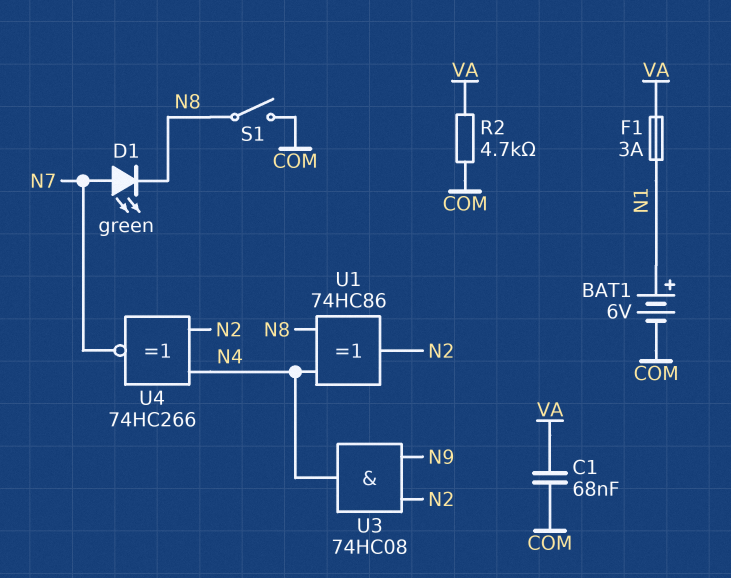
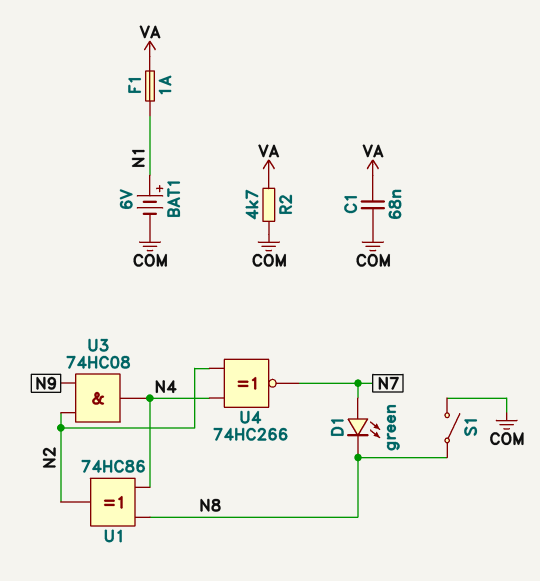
F1: 3A (N1, VA) -> 1A (N1, VA)

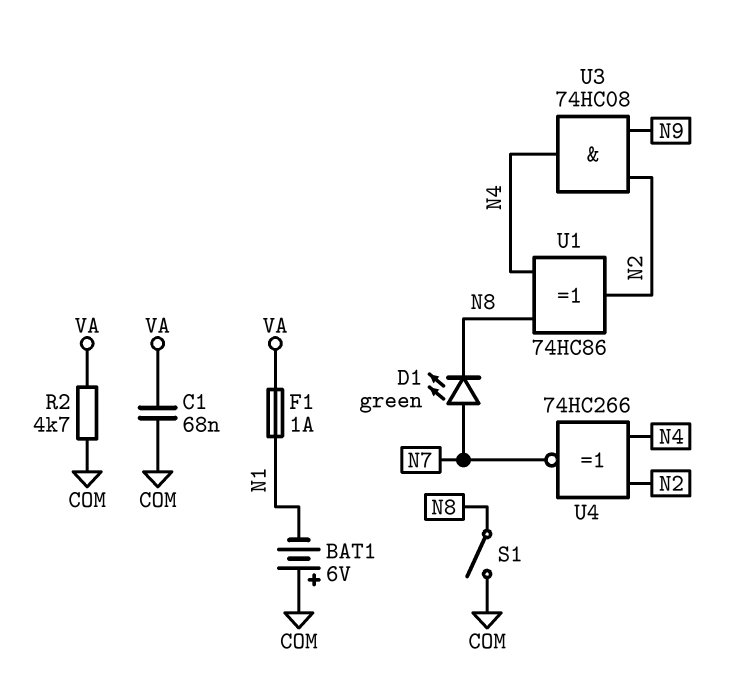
BAT1: 6V (plus N1, minus COM) -> 6V (plus COM, minus N1)

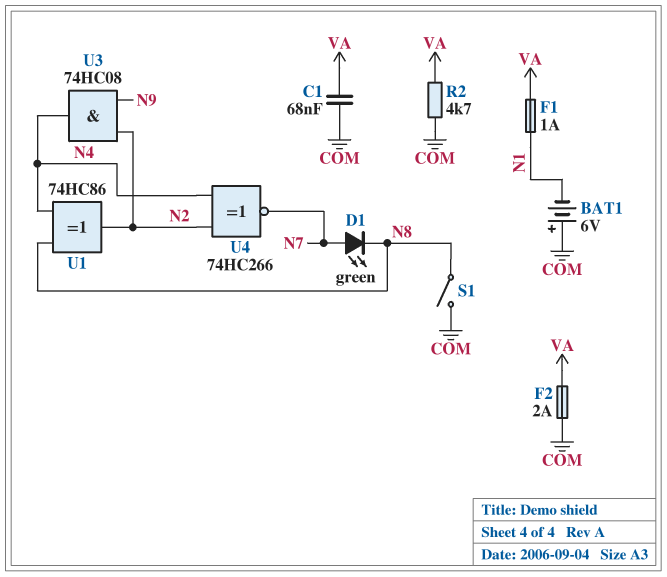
F2: none -> 2A (COM, VA)

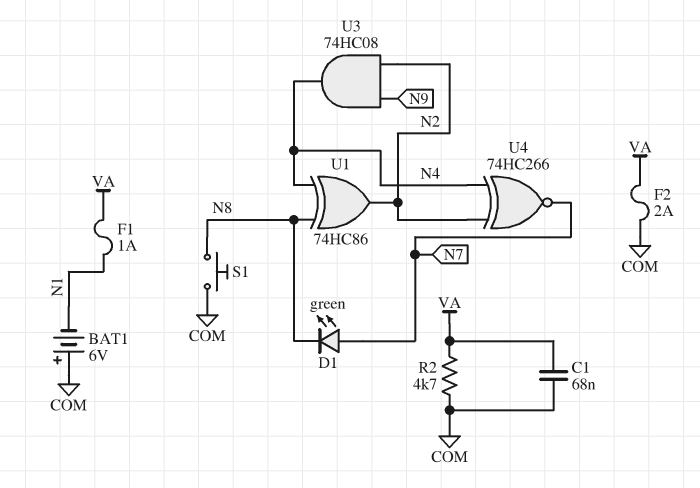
S1: switch (COM, N8) -> button (COM, N8)

